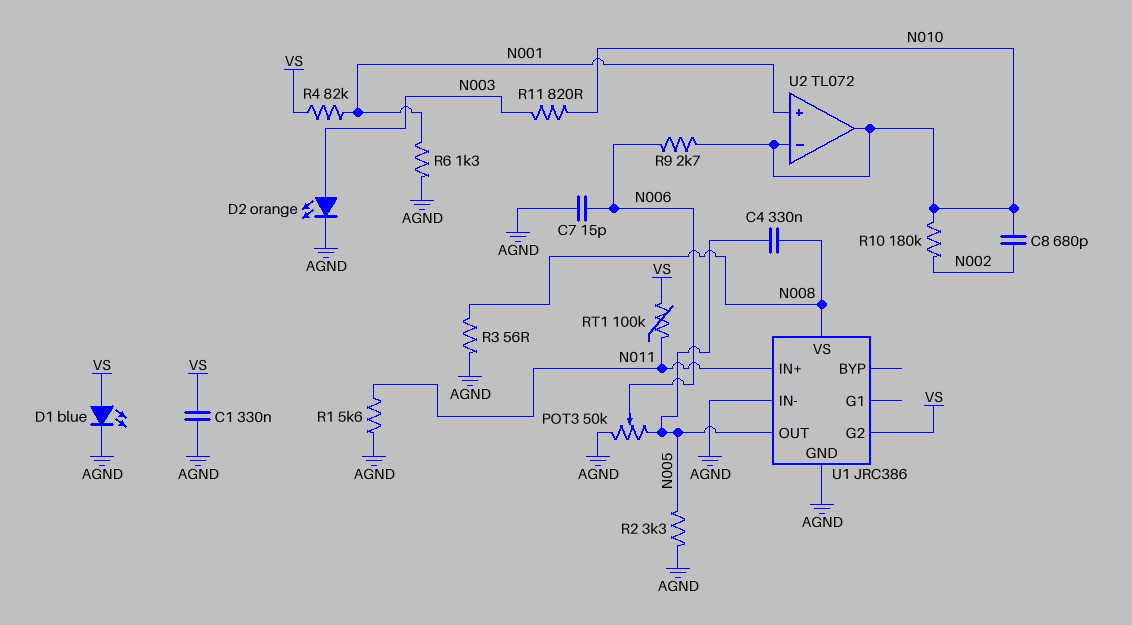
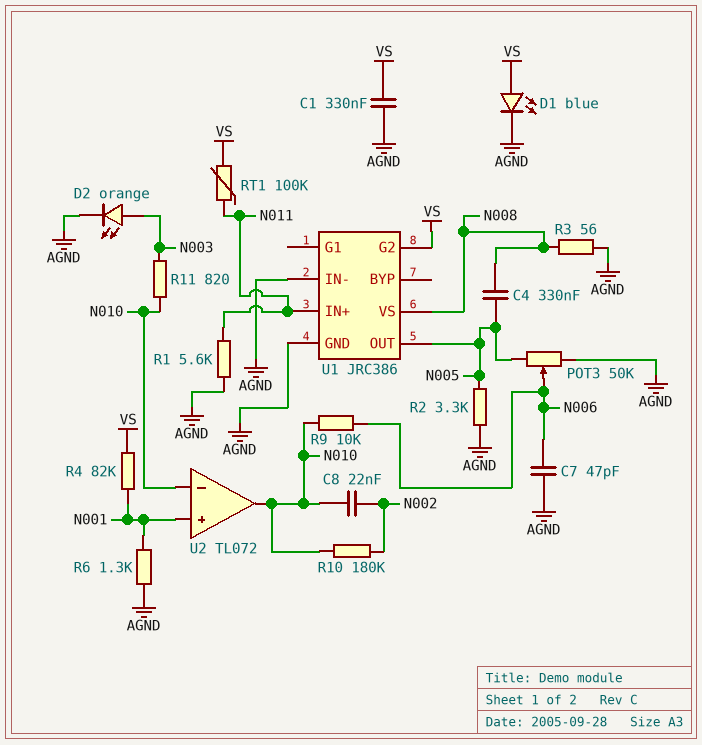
C7: 15pF (AGND, N006) -> 47pF (AGND, N006)
C8: 680pF (N002, N010) -> 22nF (N002, N010)
R9: 2.7k (N006, N010) -> 10k (N006, N010)

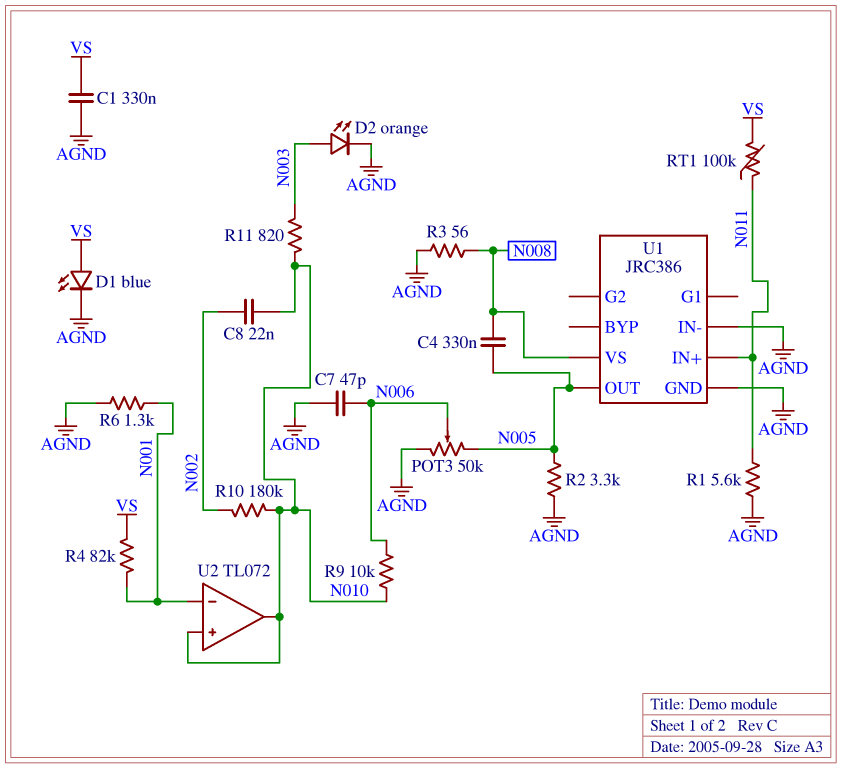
U1 pin G2: VS -> none
U2 pin in+: N001 -> N010
U2 pin in-: N010 -> N001

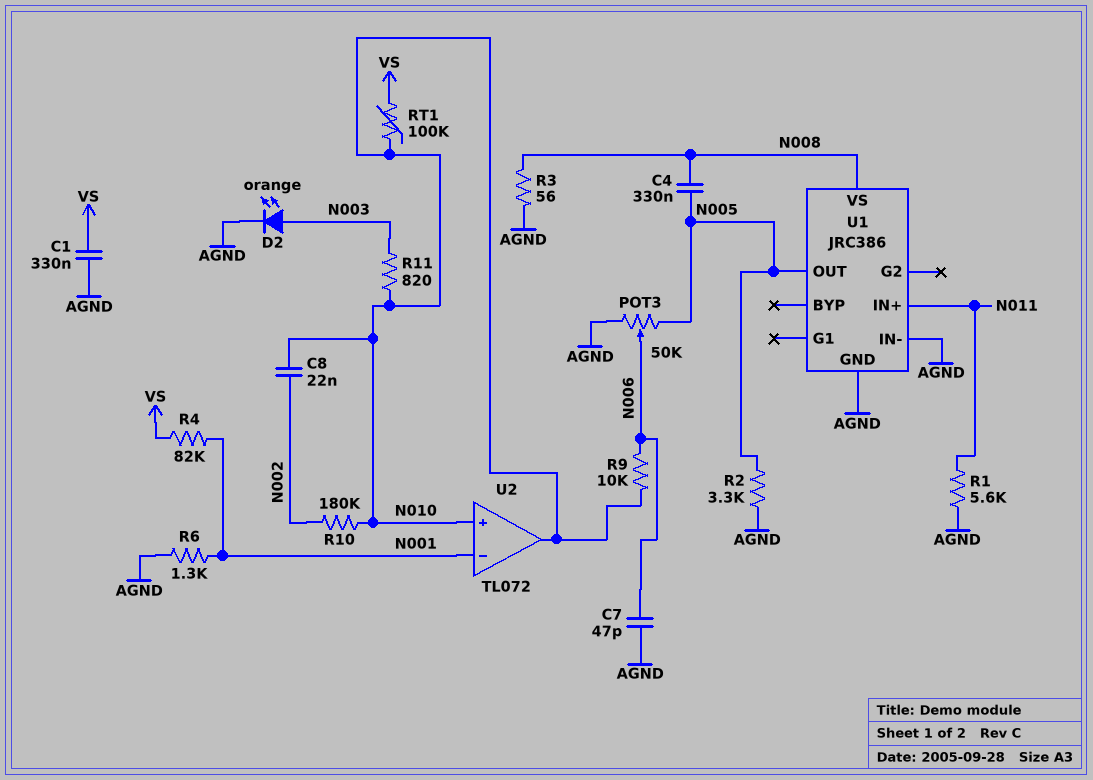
D1: LED blue (A VS, K AGND) -> none
RT1: 100k (N011, VS) -> 100k (N010, VS)

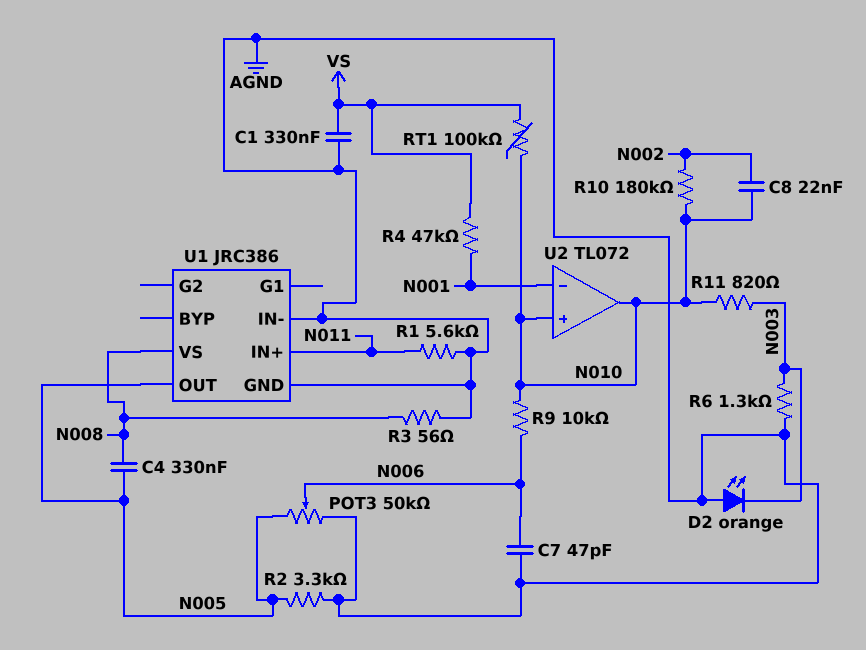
D2: LED orange (A N003, K AGND) -> LED orange (A AGND, K N003)
R4: 82k (N001, VS) -> 47k (N001, VS)
R6: 1.3k (AGND, N001) -> 1.3k (AGND, N003)

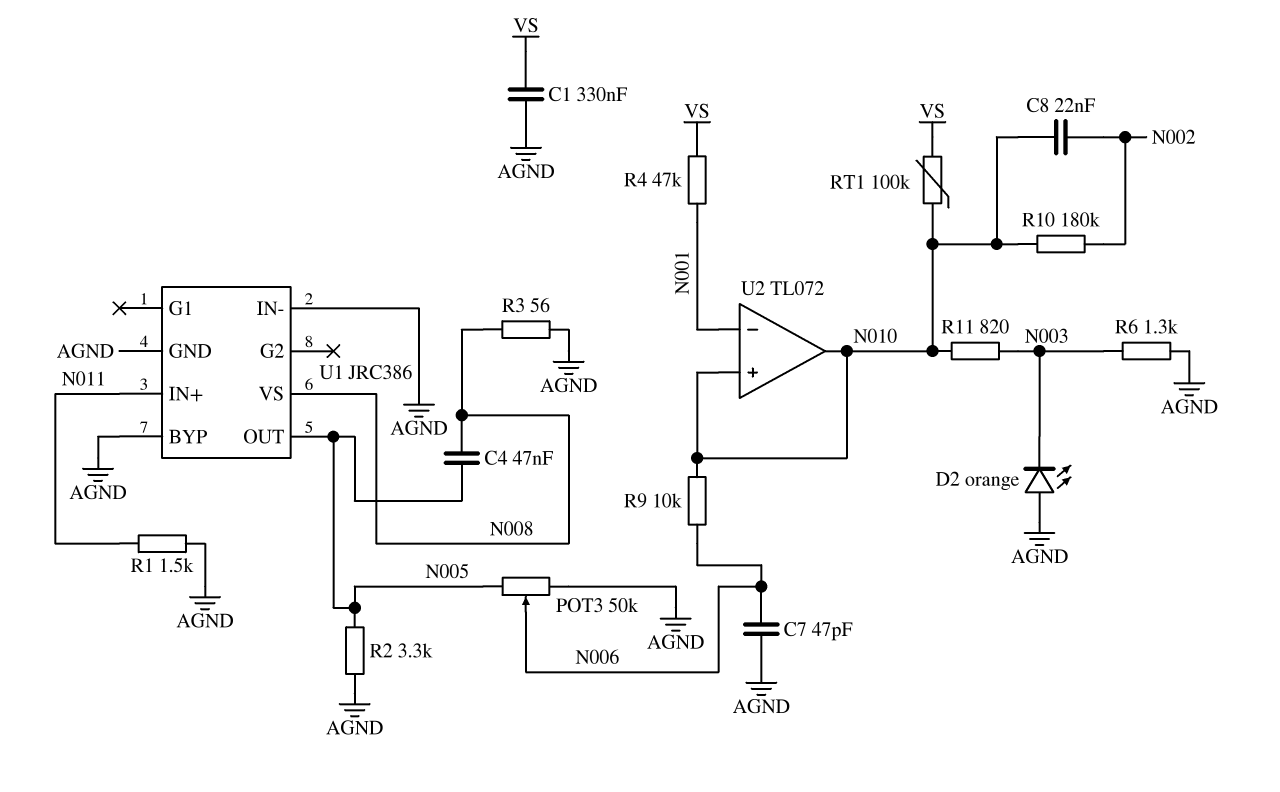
C4: 330nF (N005, N008) -> 47nF (N005, N008)
R1: 5.6k (AGND, N011) -> 1.5k (AGND, N011)
U1 pin BYP: none -> AGND

